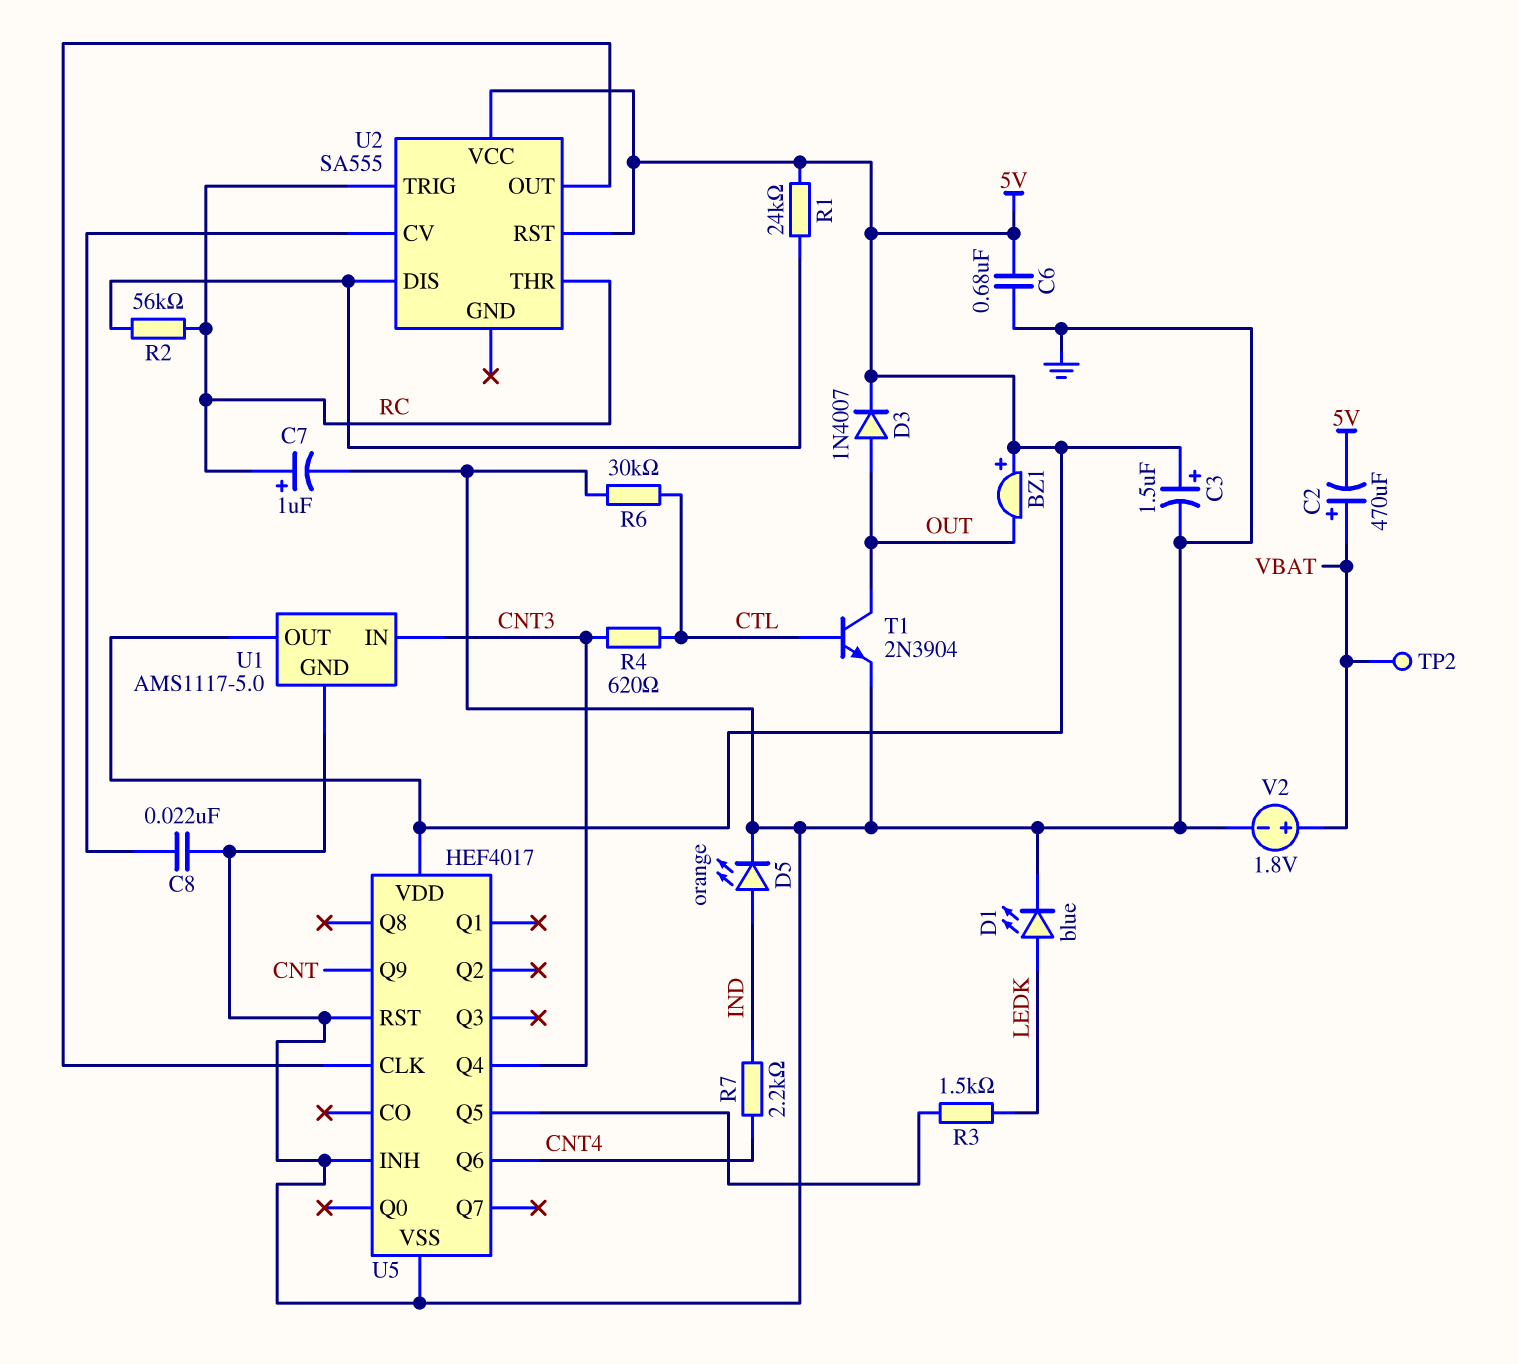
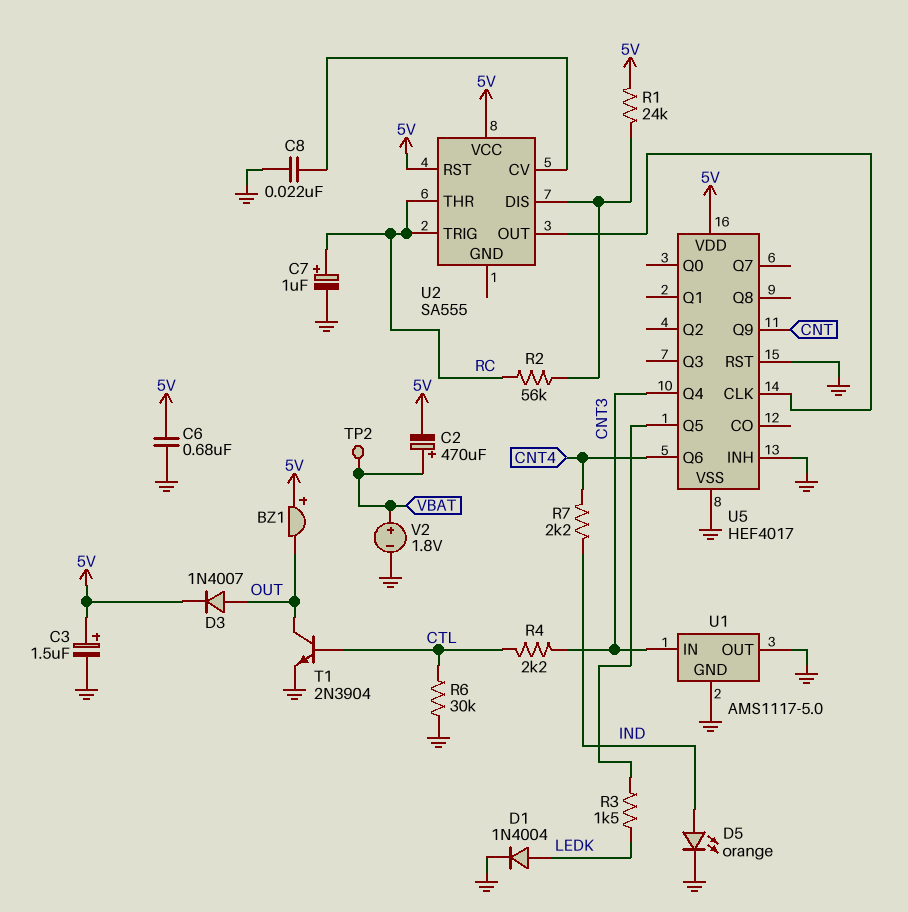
D1: LED blue (A LEDK, K GND) -> diode 1N4004 (A LEDK, K GND)
R4: 620 (CNT3, CTL) -> 2.2k (CNT3, CTL)
U1 pin OUT: 5V -> GND

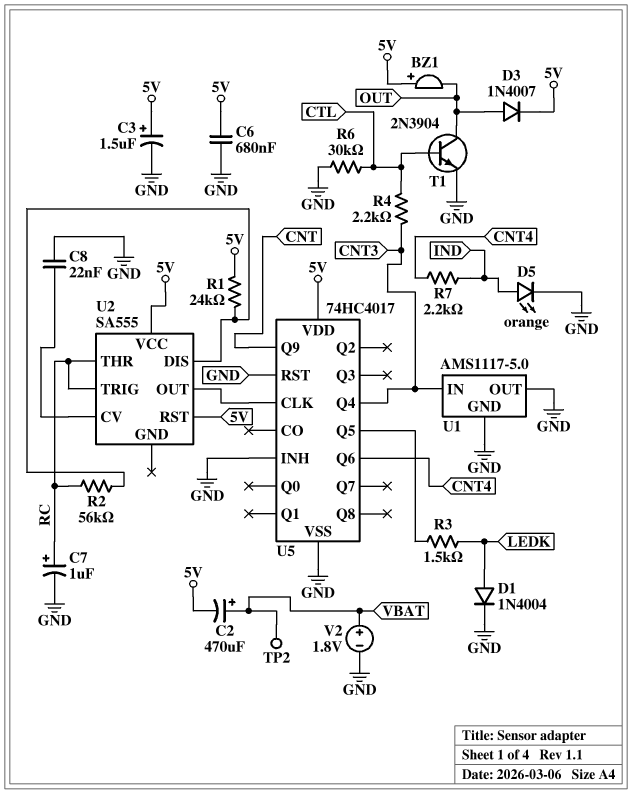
U5: HEF4017 -> 74HC4017

